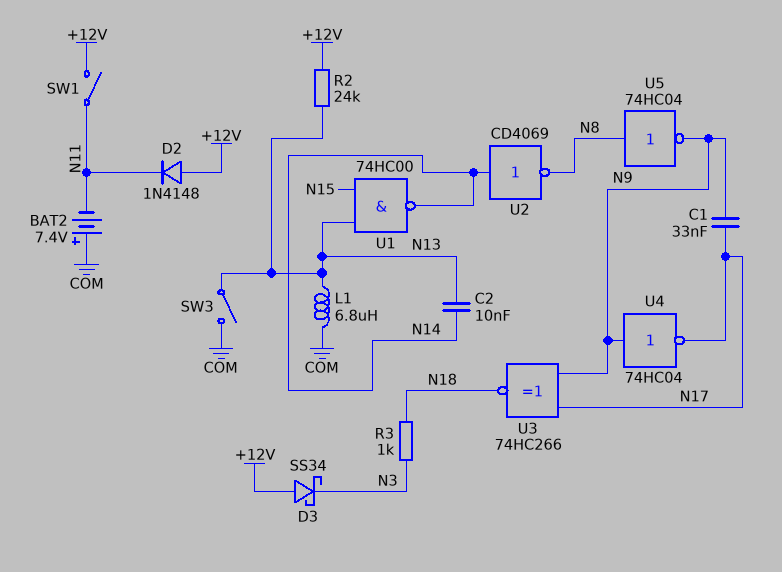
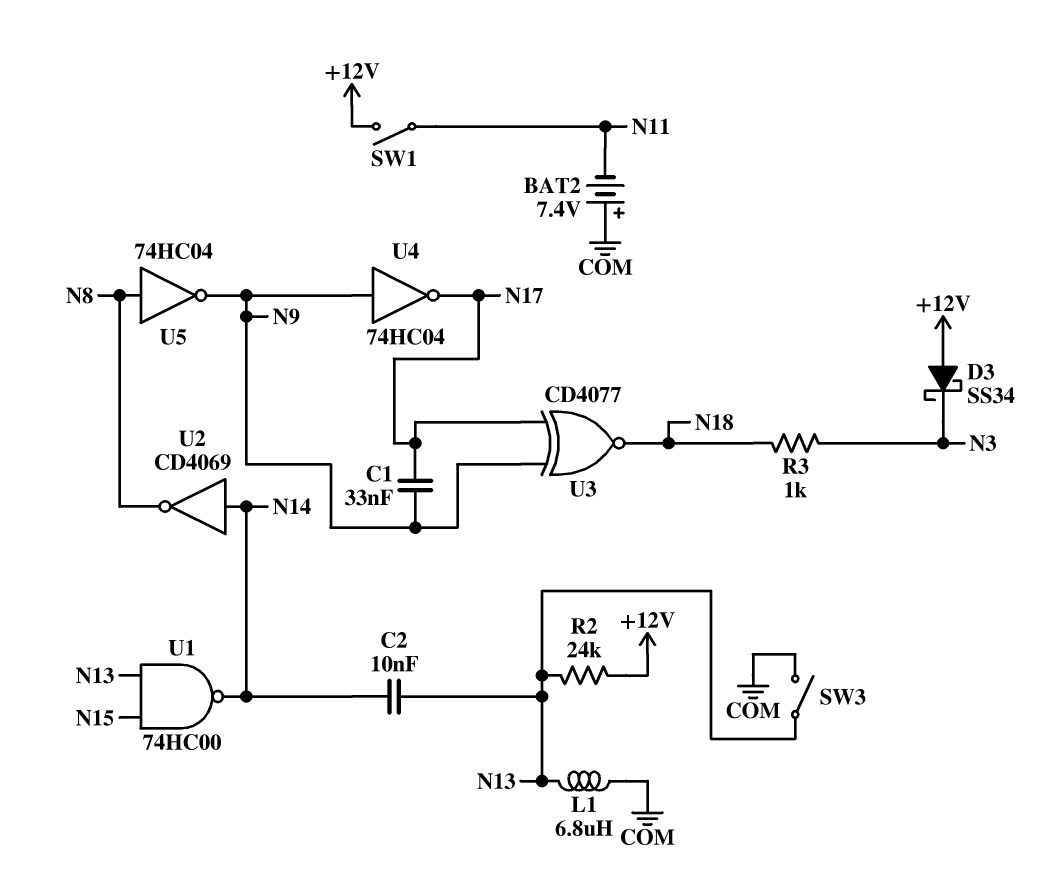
D2: diode 1N4148 (A +12V, K N11) -> none
U3: XNOR 74HC266 (in N9, in N17, out N18) -> XNOR CD4077 (in N9, in N17, out N18)

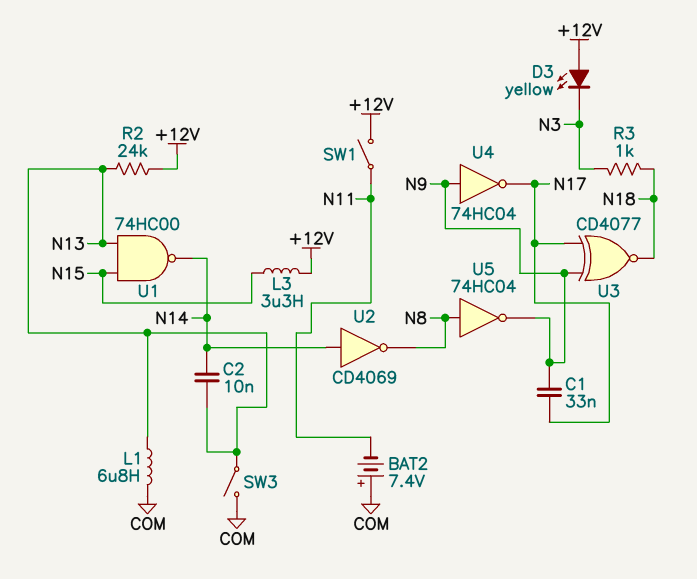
D3: schottky SS34 (A +12V, K N3) -> LED yellow (A +12V, K N3)
L3: none -> 3.3uH (+12V, N15)

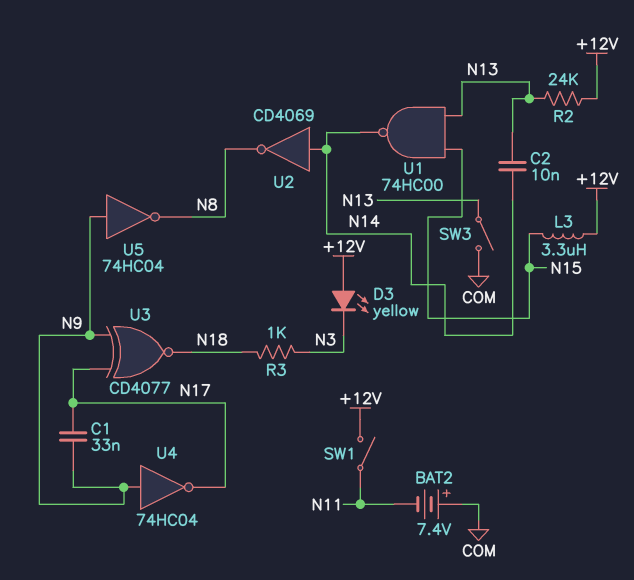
L1: 6.8uH (COM, N13) -> none
U5: NOT 74HC04 (in N8, out N9) -> NOT 74HC04 (in N9, out N8)

